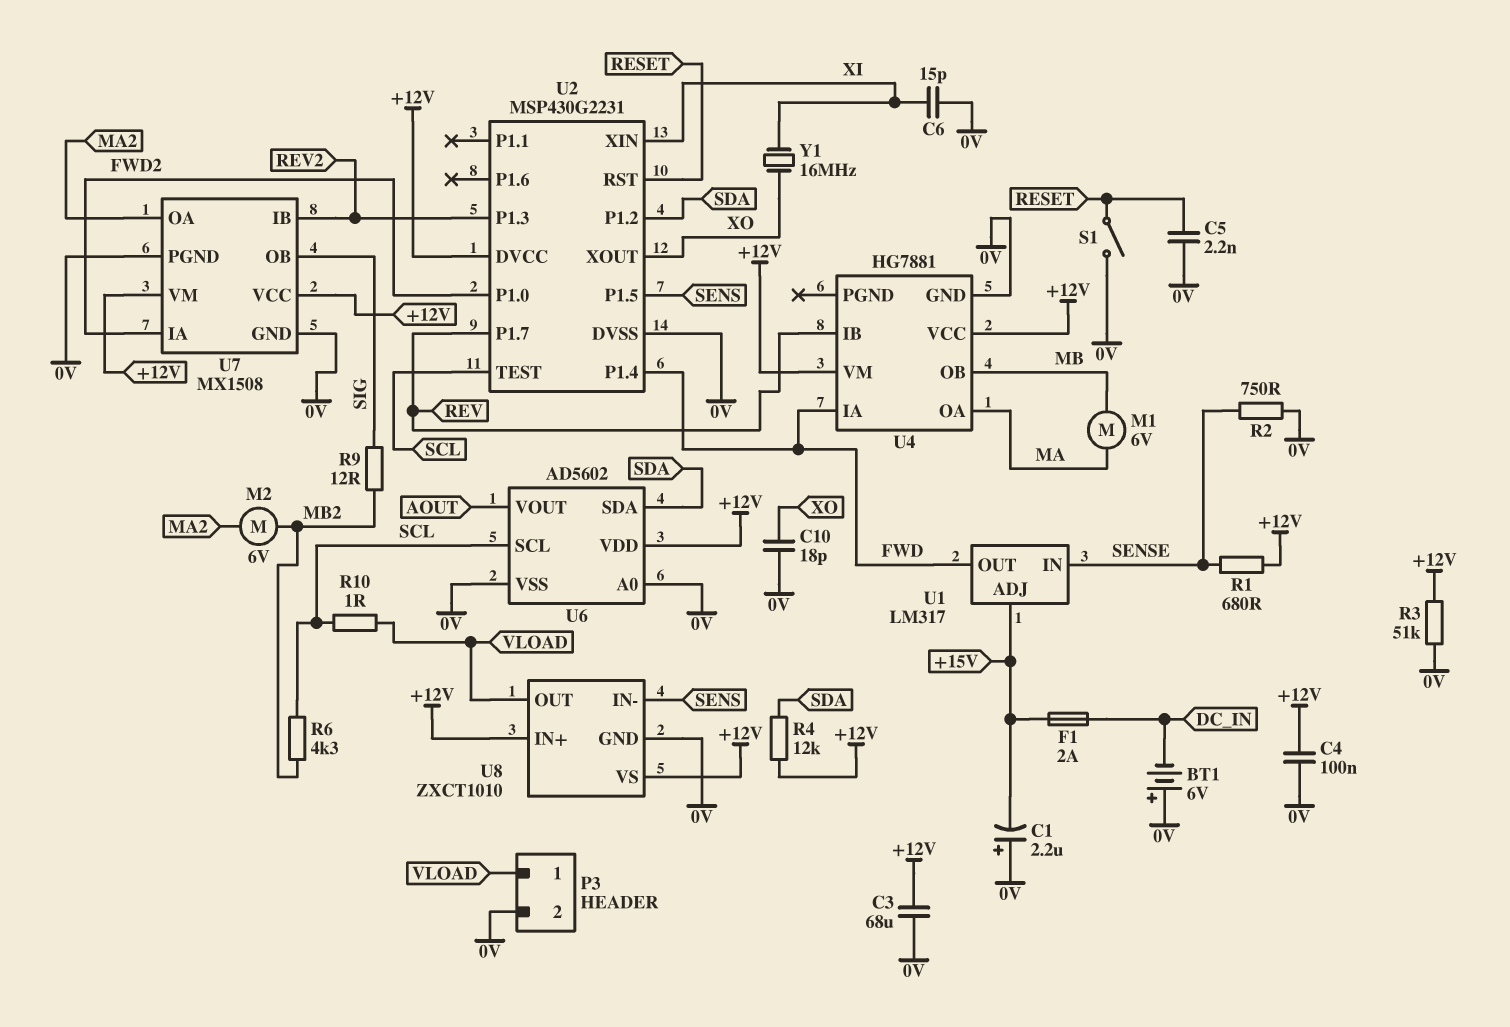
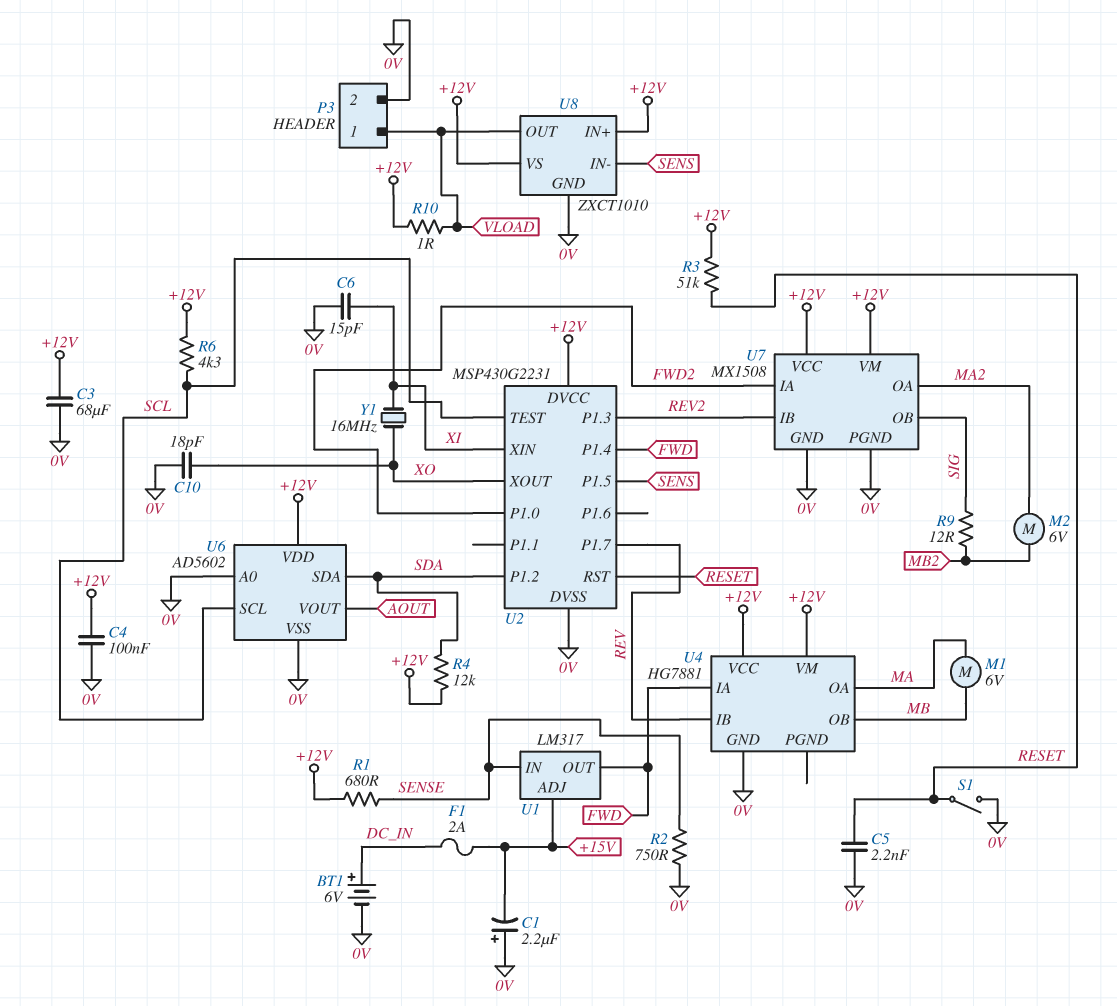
BT1: 6V (plus 0V, minus DC_IN) -> 6V (plus DC_IN, minus 0V)
R3: 51k (+12V, 0V) -> 51k (+12V, RESET)
R6: 4.3k (MB2, SCL) -> 4.3k (+12V, SCL)
R10: 1 (SCL, VLOAD) -> 1 (+12V, VLOAD)

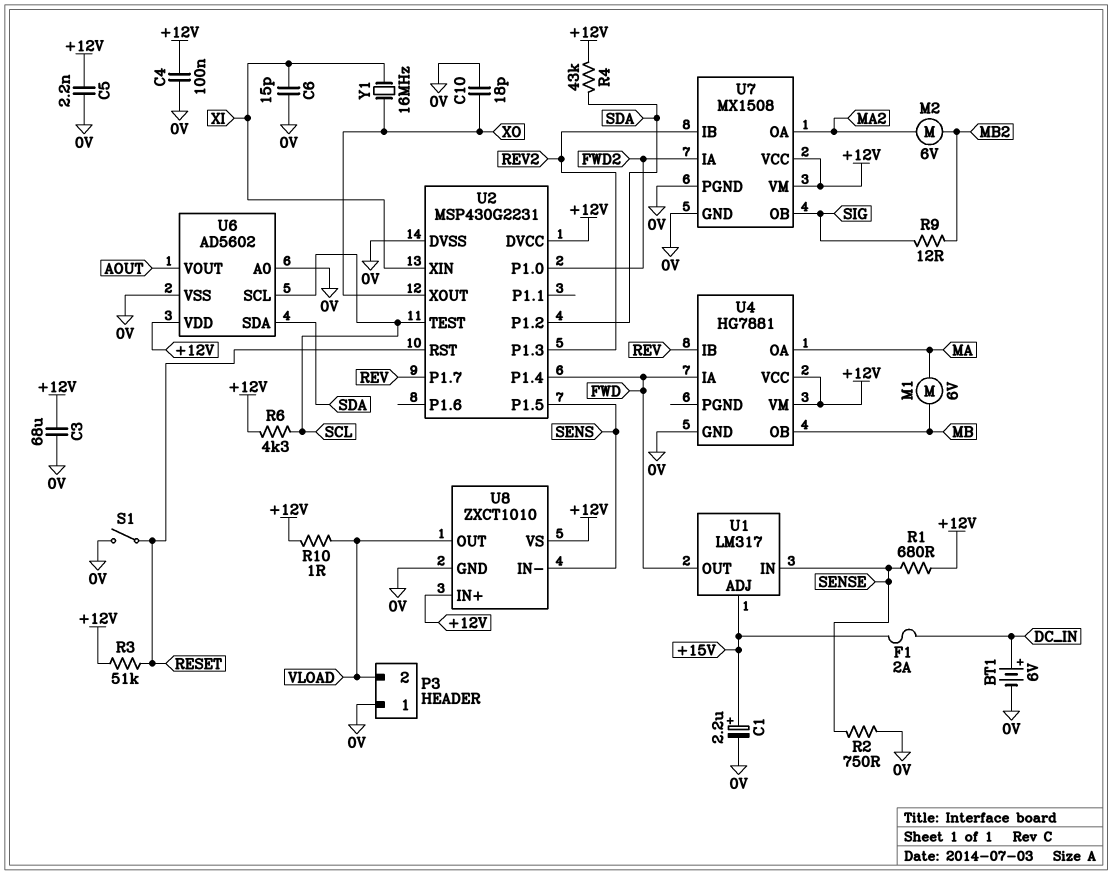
C1: 2.2uF (plus 0V, minus +15V) -> 2.2uF (plus +15V, minus 0V)
C5: 2.2nF (0V, RESET) -> 2.2nF (+12V, 0V)
P3 pin 1: VLOAD -> 0V
P3 pin 2: 0V -> VLOAD
R4: 12k (+12V, SDA) -> 43k (+12V, SDA)

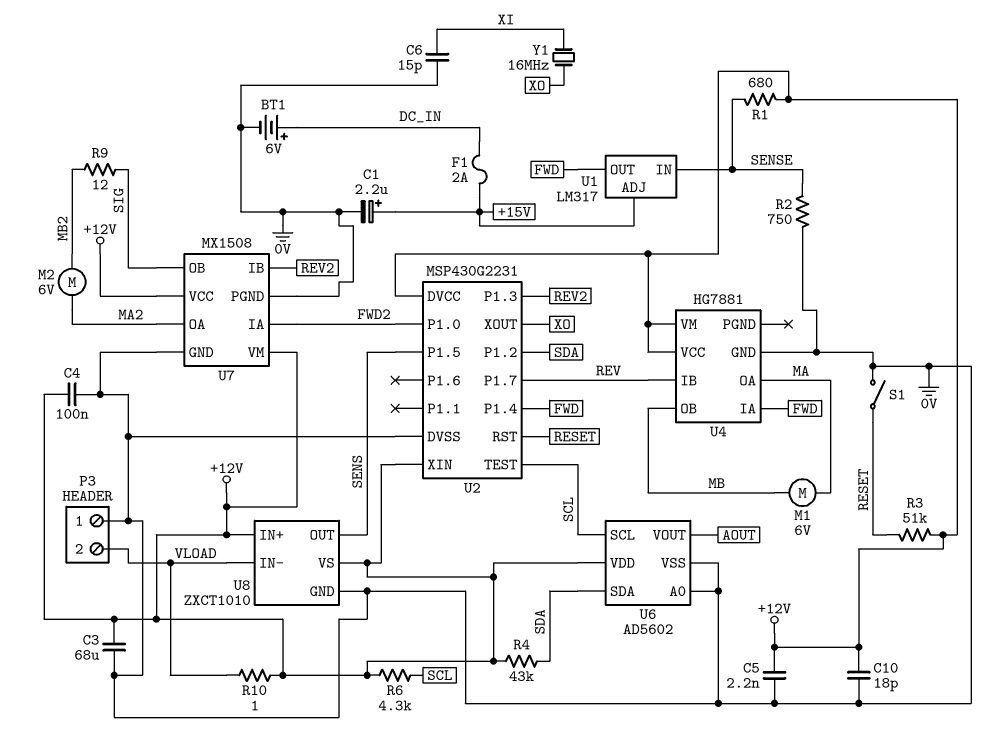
C10: 18pF (0V, XO) -> 18pF (+12V, 0V)
U2 pin XIN: XI -> +12V
U8 pin IN-: SENS -> VLOAD
U8 pin OUT: VLOAD -> SENS

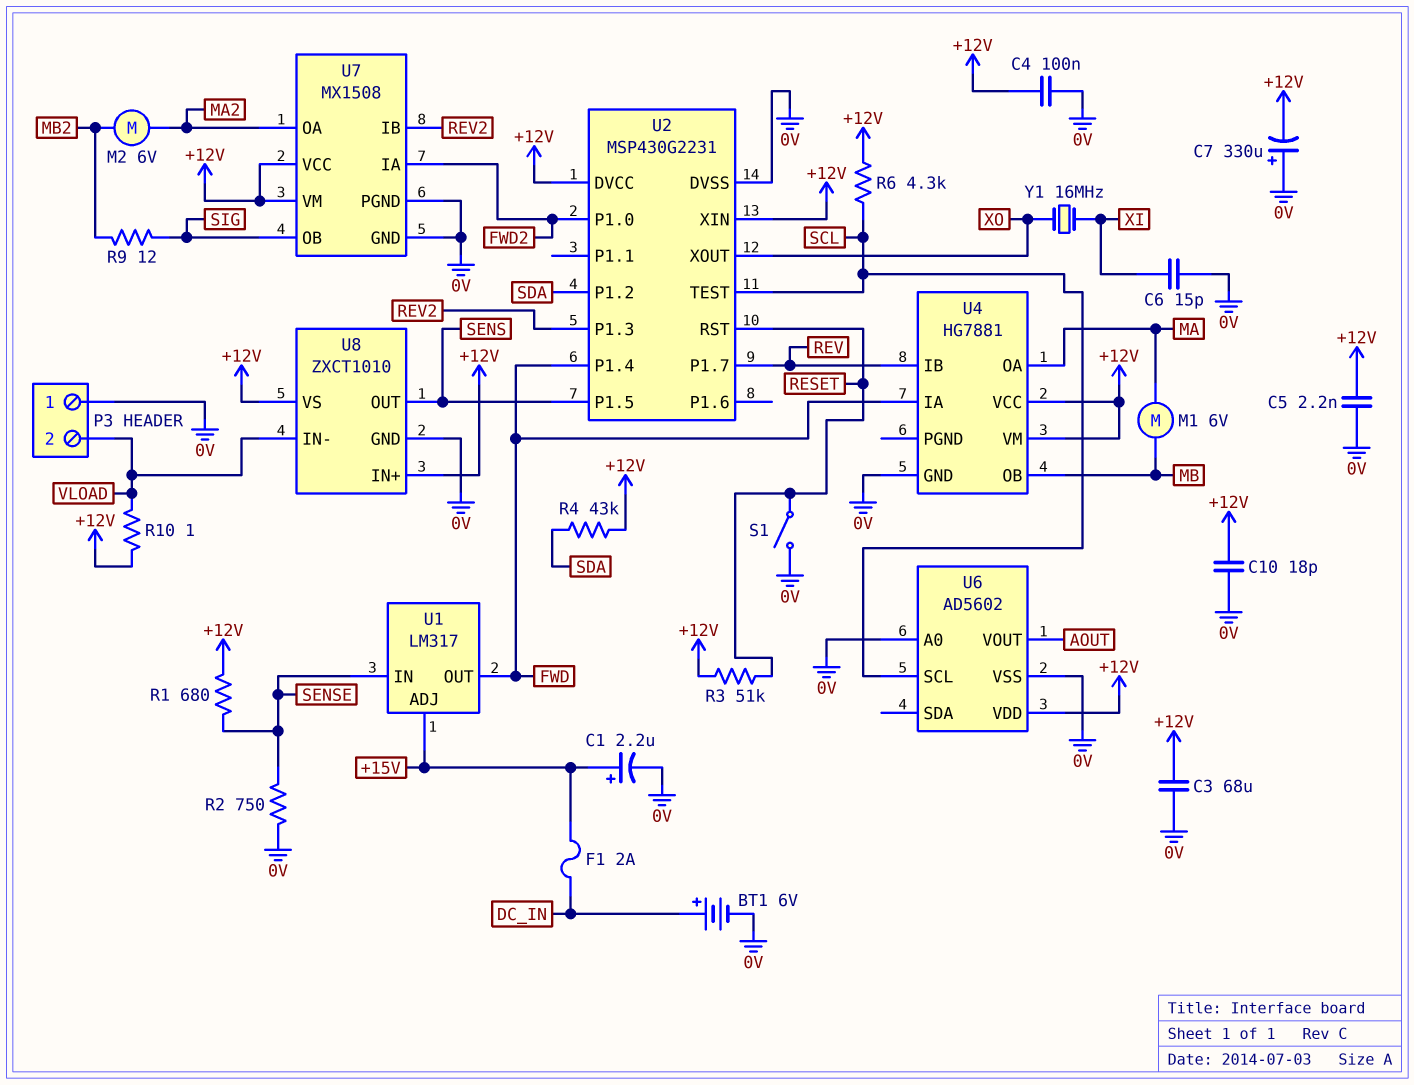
C7: none -> 330uF (plus 0V, minus +12V)
U6 pin SDA: SDA -> none

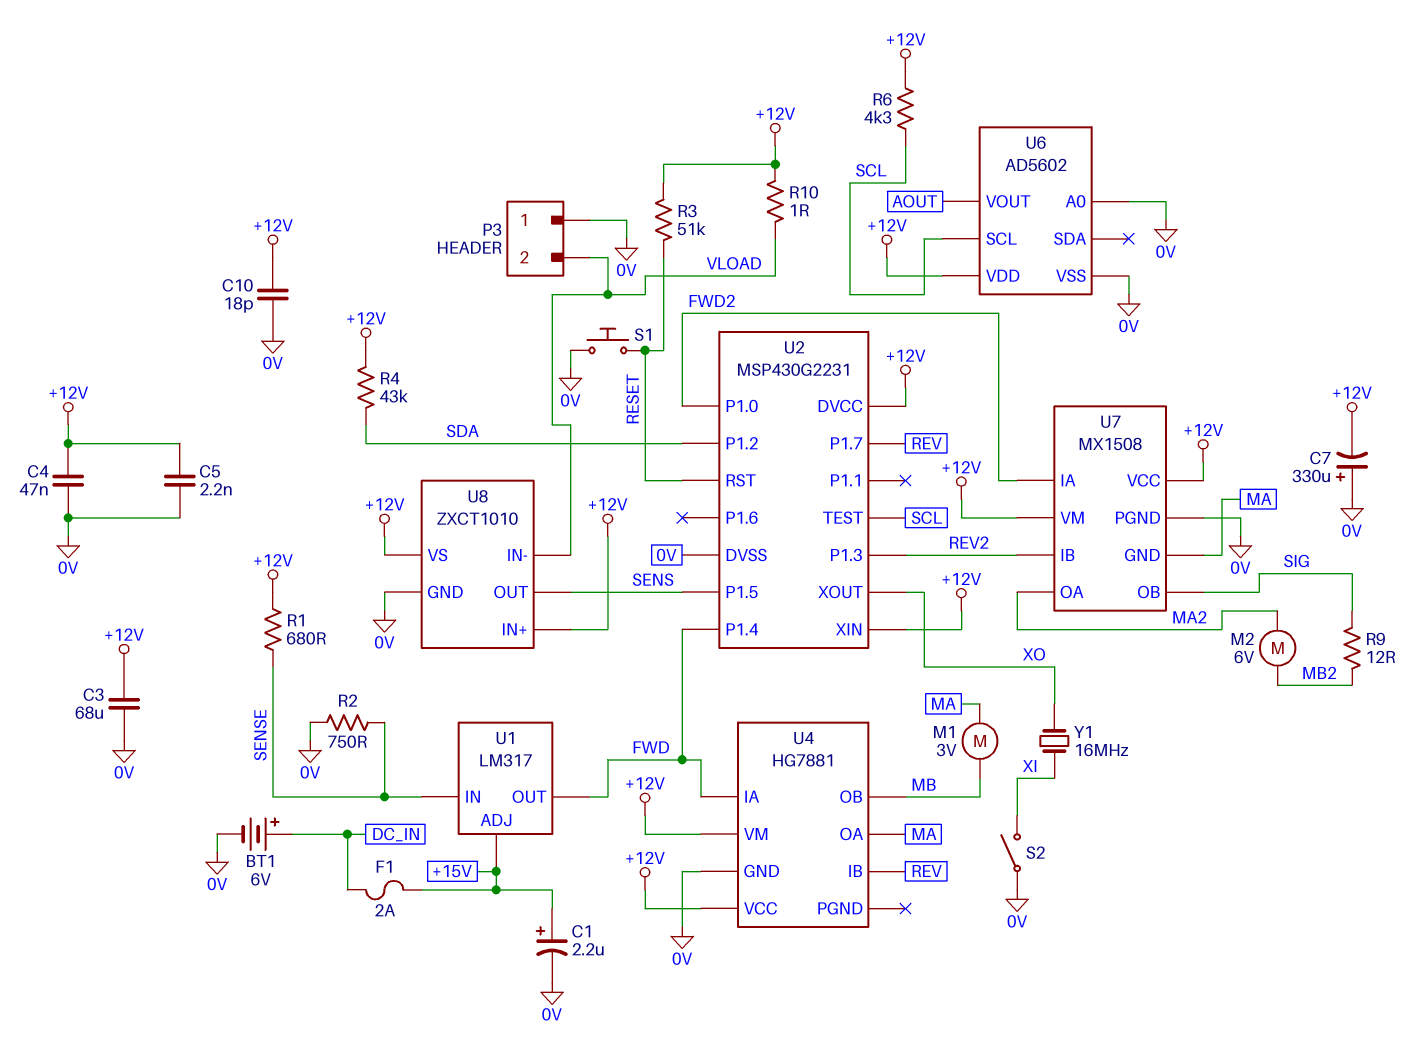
C4: 100nF (+12V, 0V) -> 47nF (+12V, 0V)
C6: 15pF (0V, XI) -> none
M1: motor 6V (MA, MB) -> motor 3V (MA, MB)
S1: switch (0V, RESET) -> button (0V, RESET)
S2: none -> switch (0V, XI)
U7 pin GND: 0V -> MA

